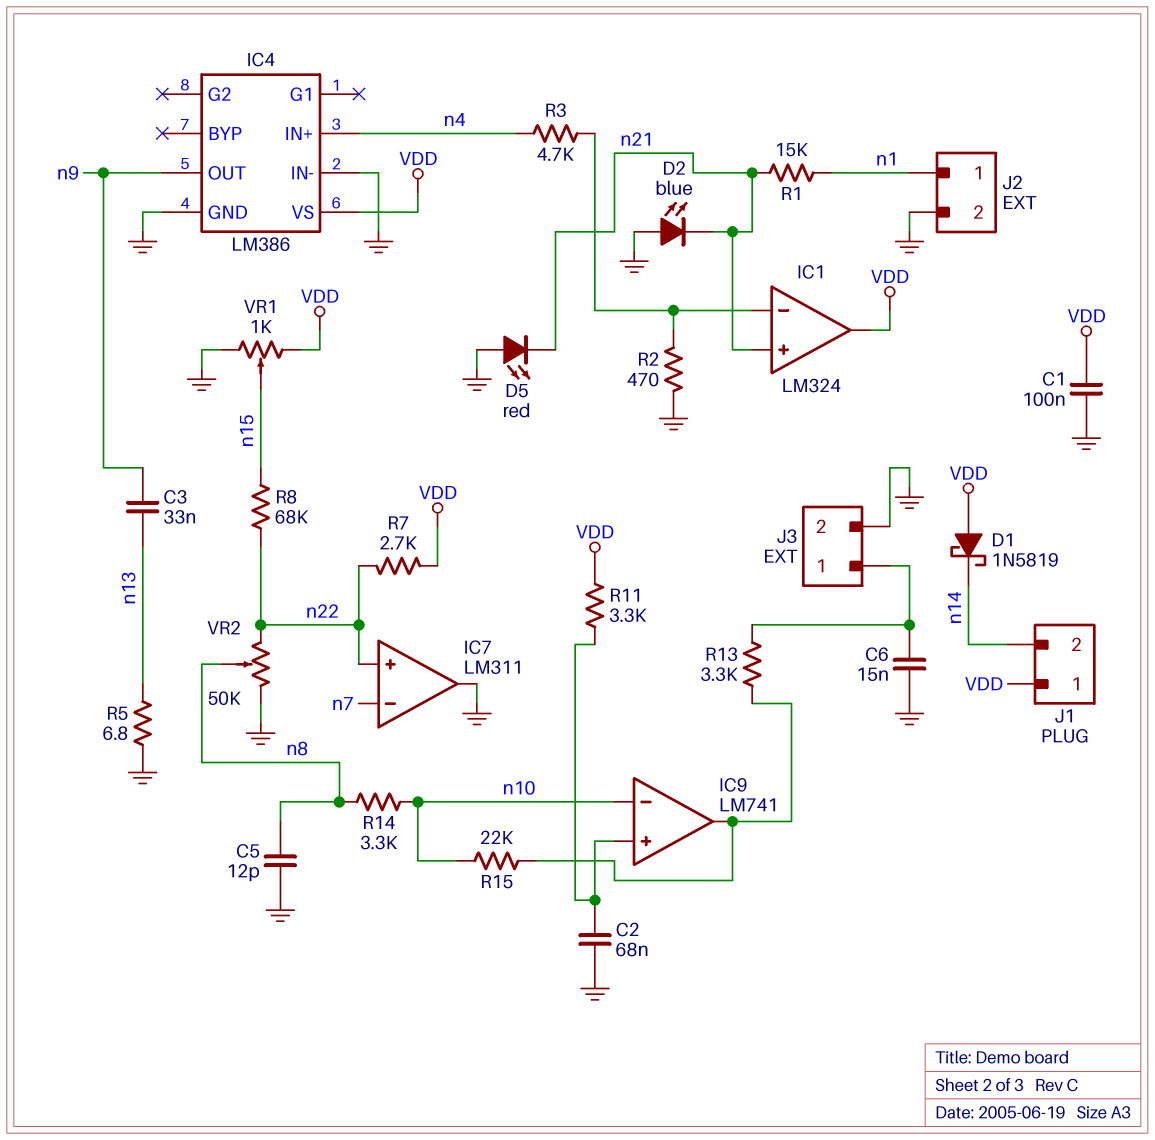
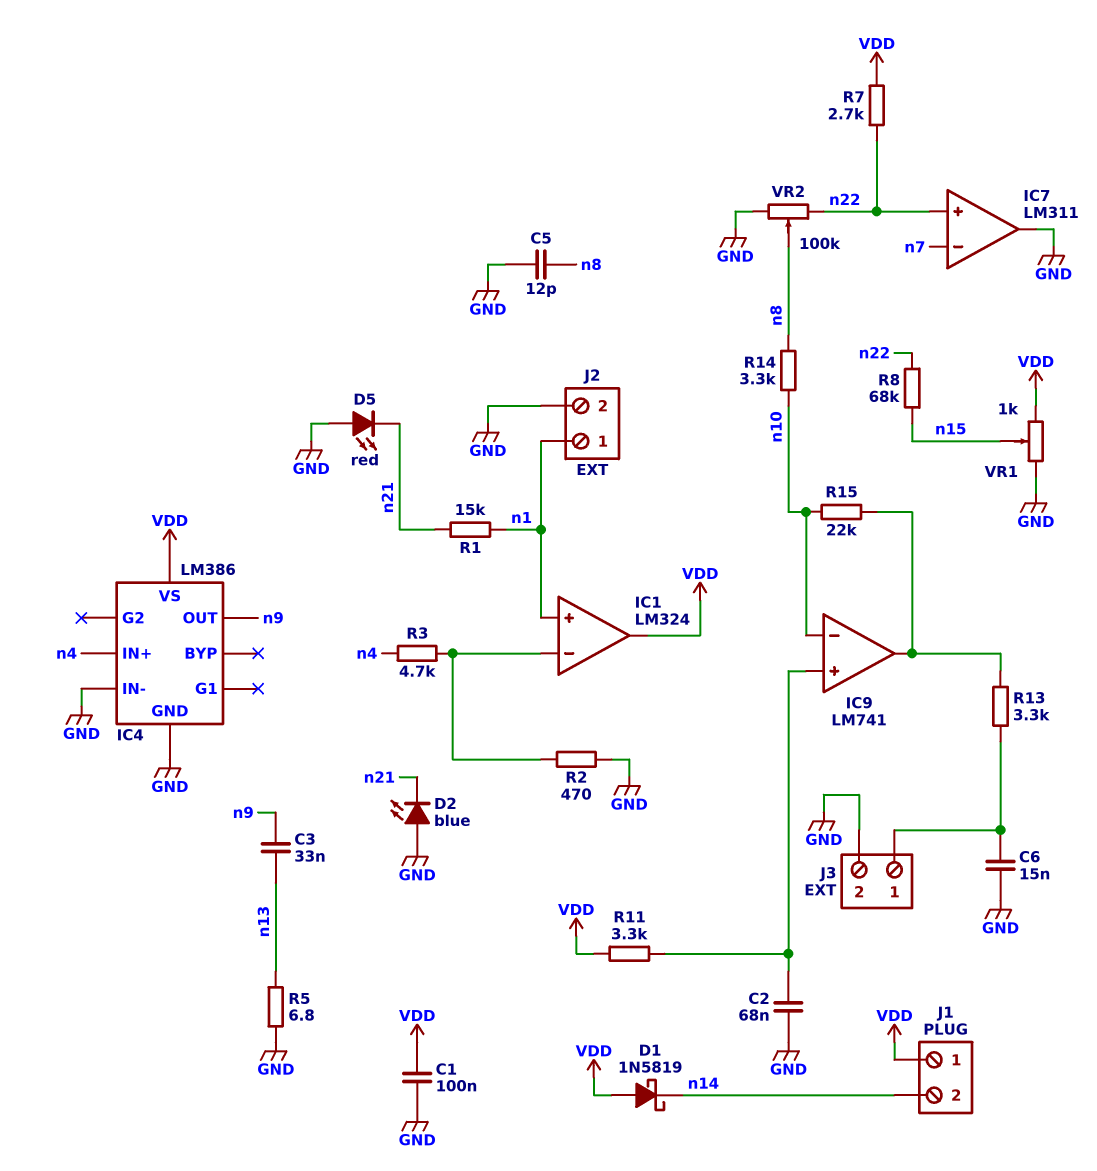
IC1 pin in+: n21 -> n1
VR2: 50k (GND, n22, wiper n8) -> 100k (GND, n22, wiper n8)

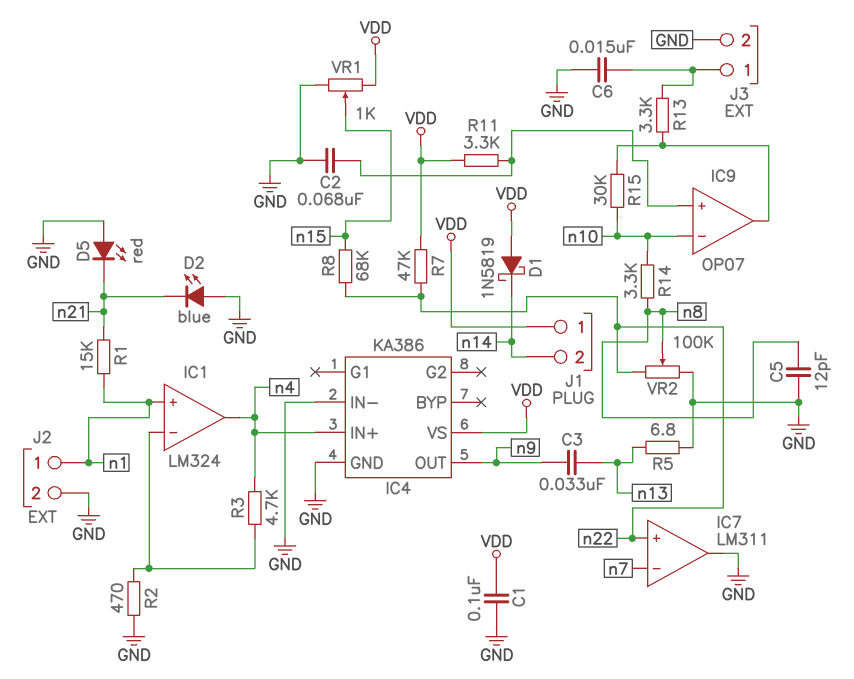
IC1 pin out: VDD -> n4
IC4: LM386 -> KA386
IC9: LM741 -> OP07
R7: 2.7k (VDD, n22) -> 47k (VDD, n22)
R15: 22k (IC9/out, n10) -> 30k (IC9/out, n10)

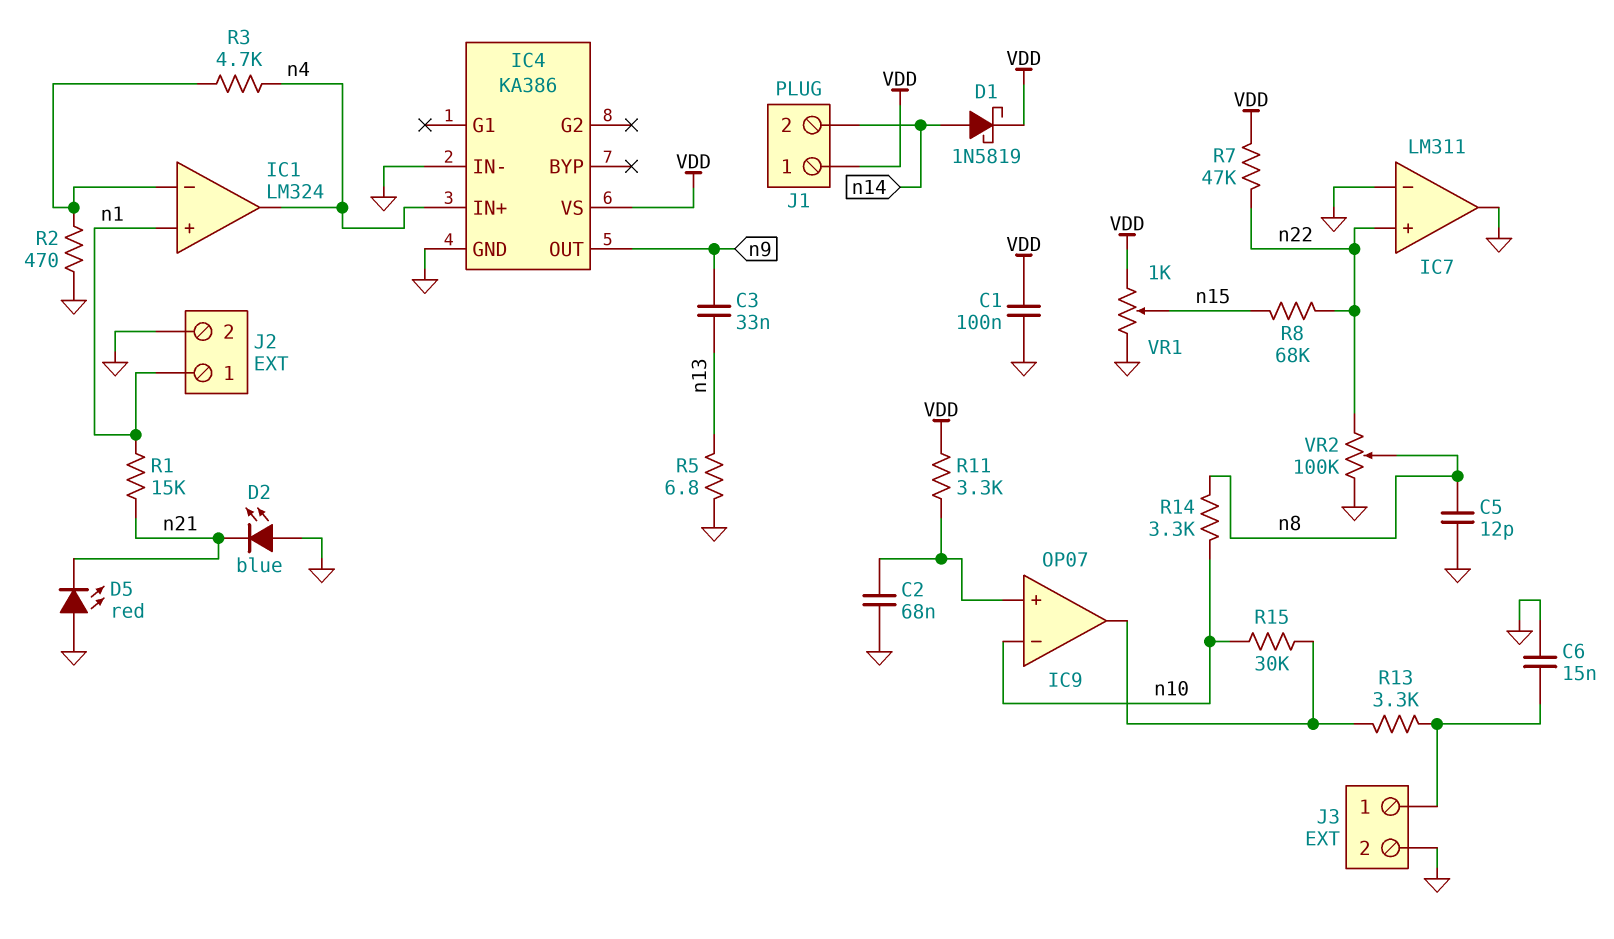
D1: schottky 1N5819 (A VDD, K n14) -> schottky 1N5819 (A n14, K VDD)
IC7 pin in-: n7 -> GND

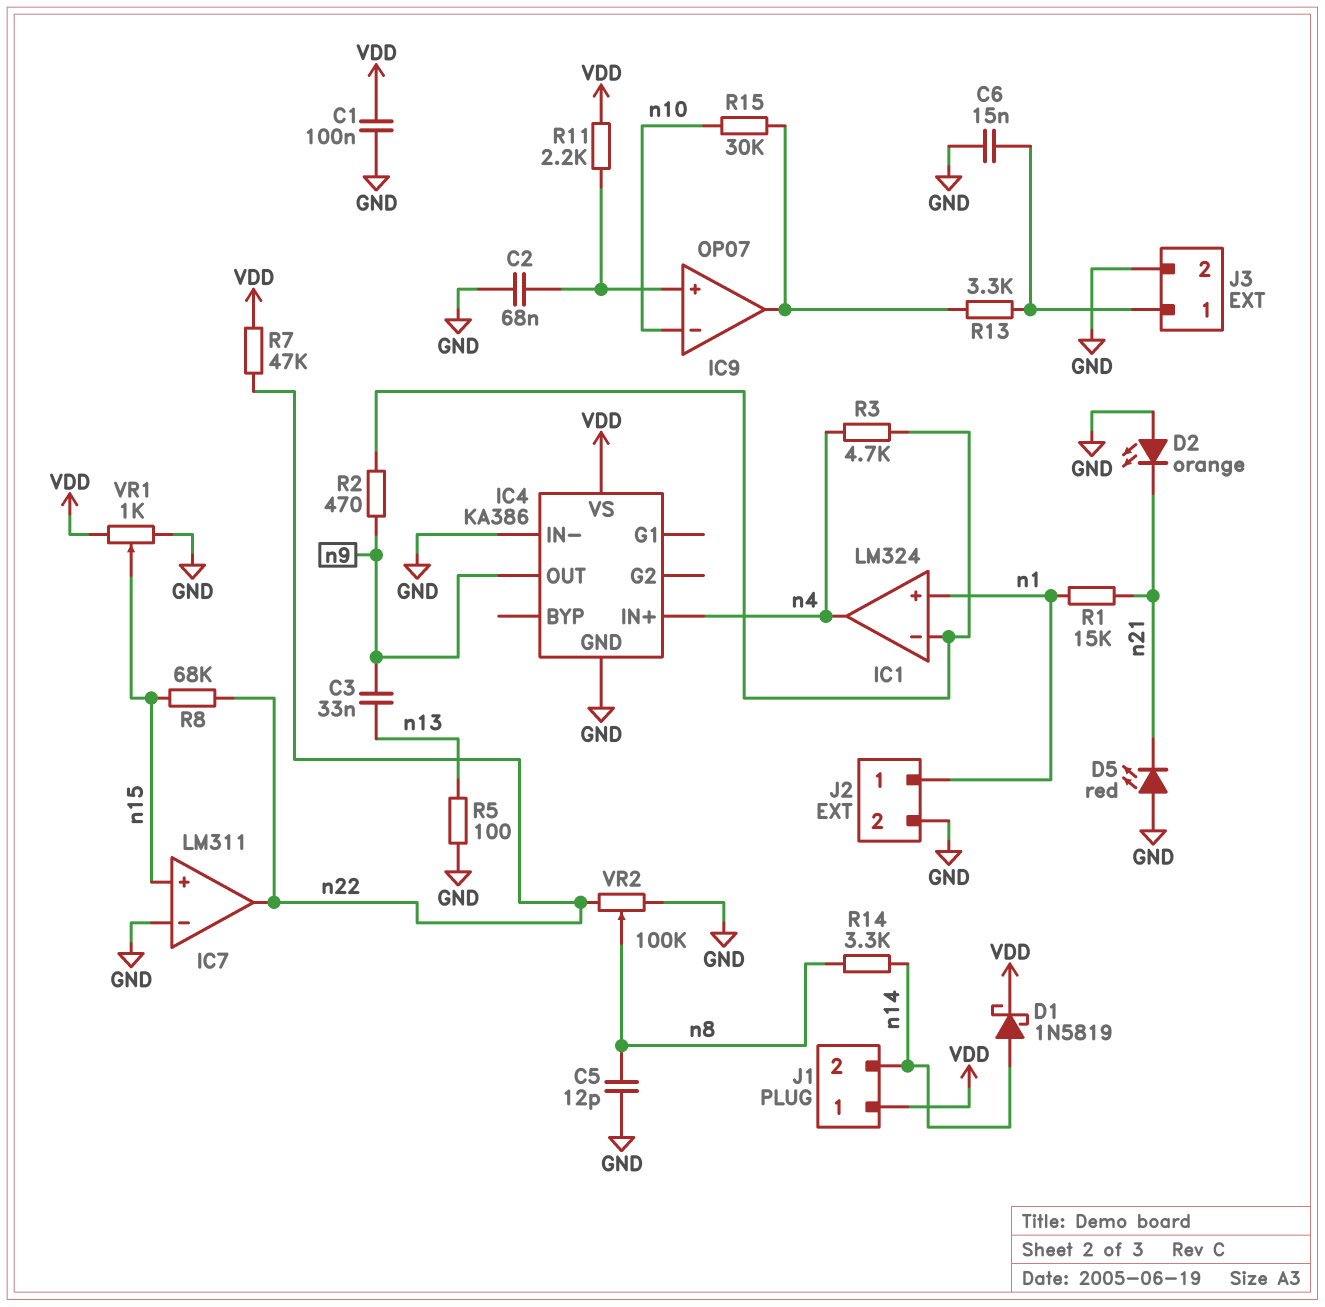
D2: LED blue (A GND, K n21) -> LED orange (A GND, K n21)
IC7 pin in+: n22 -> n15
IC7 pin out: GND -> n22
R2: 470 (GND, IC1/in-) -> 470 (IC1/in-, n9)
R5: 6.8 (GND, n13) -> 100 (GND, n13)
R11: 3.3k (IC9/in+, VDD) -> 2.2k (IC9/in+, VDD)
R14: 3.3k (n8, n10) -> 3.3k (n8, n14)

